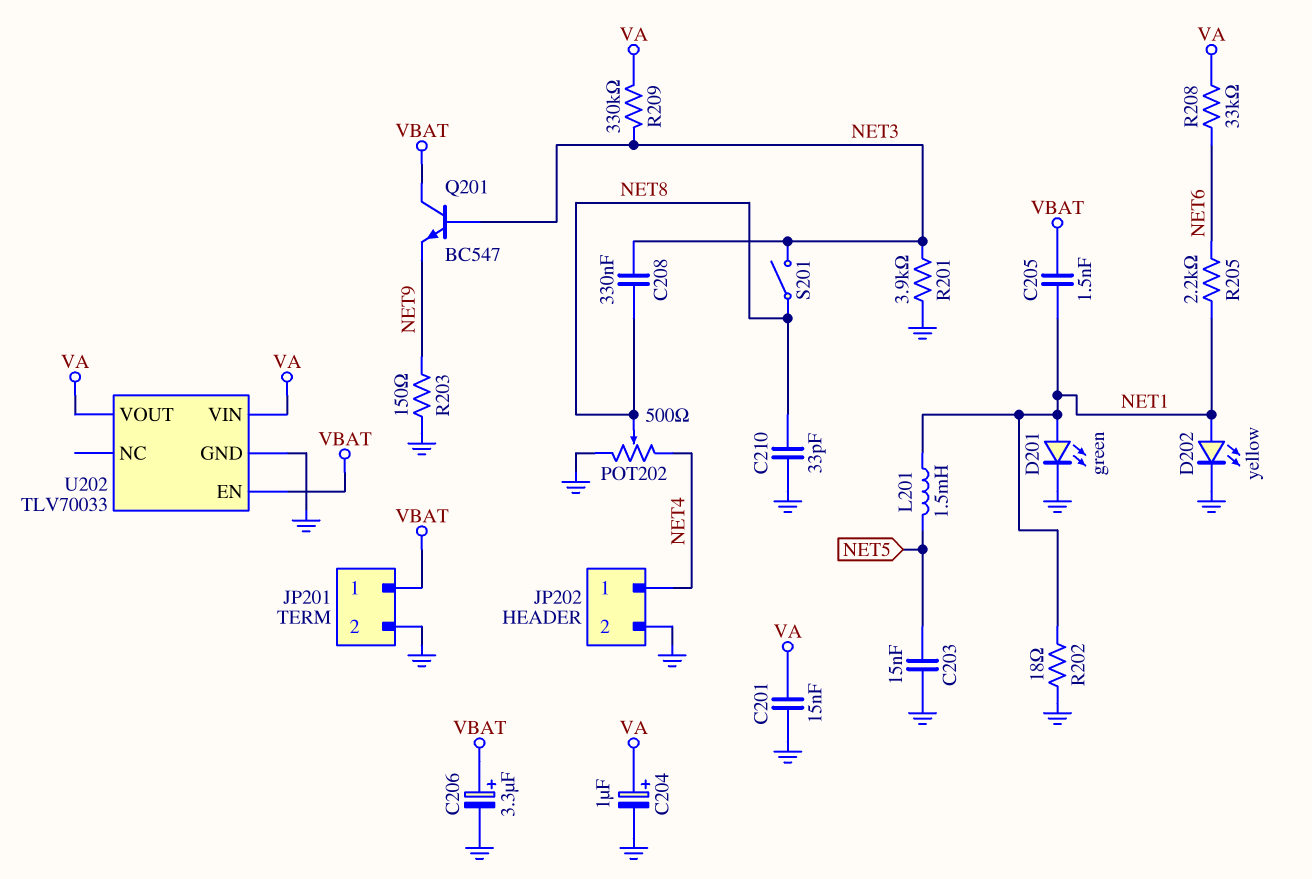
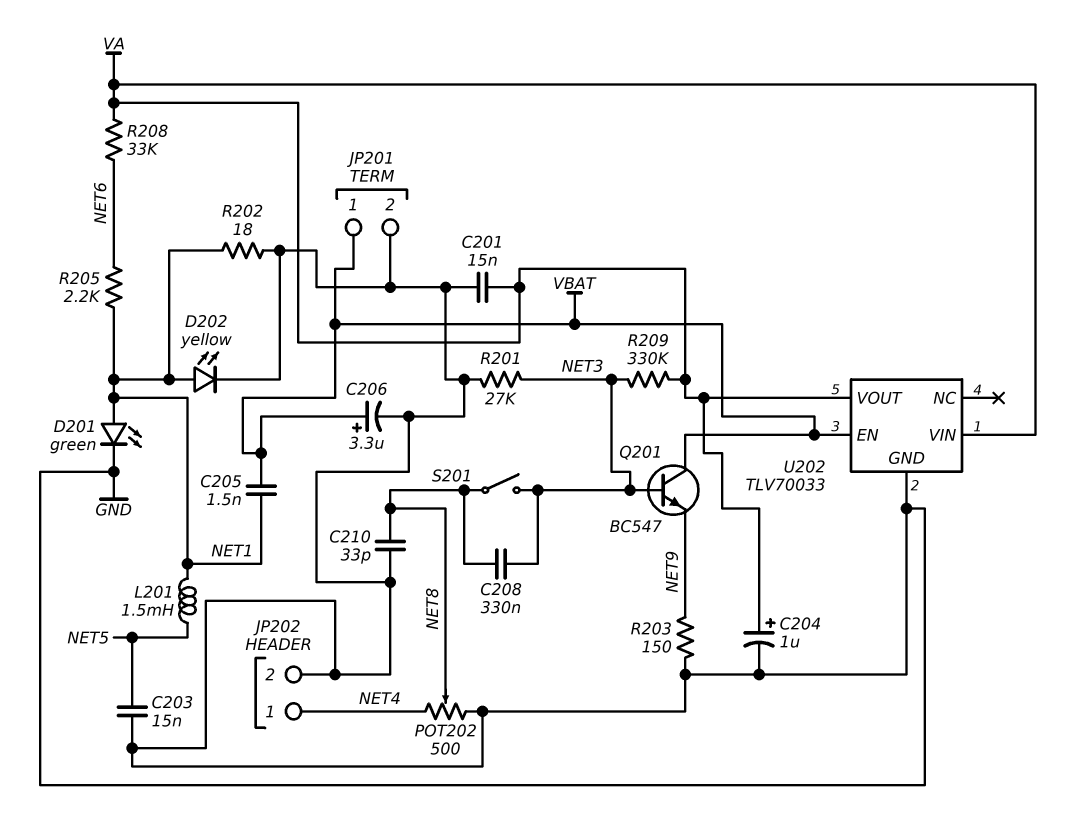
R201: 3.9k (GND, NET3) -> 27k (GND, NET3)

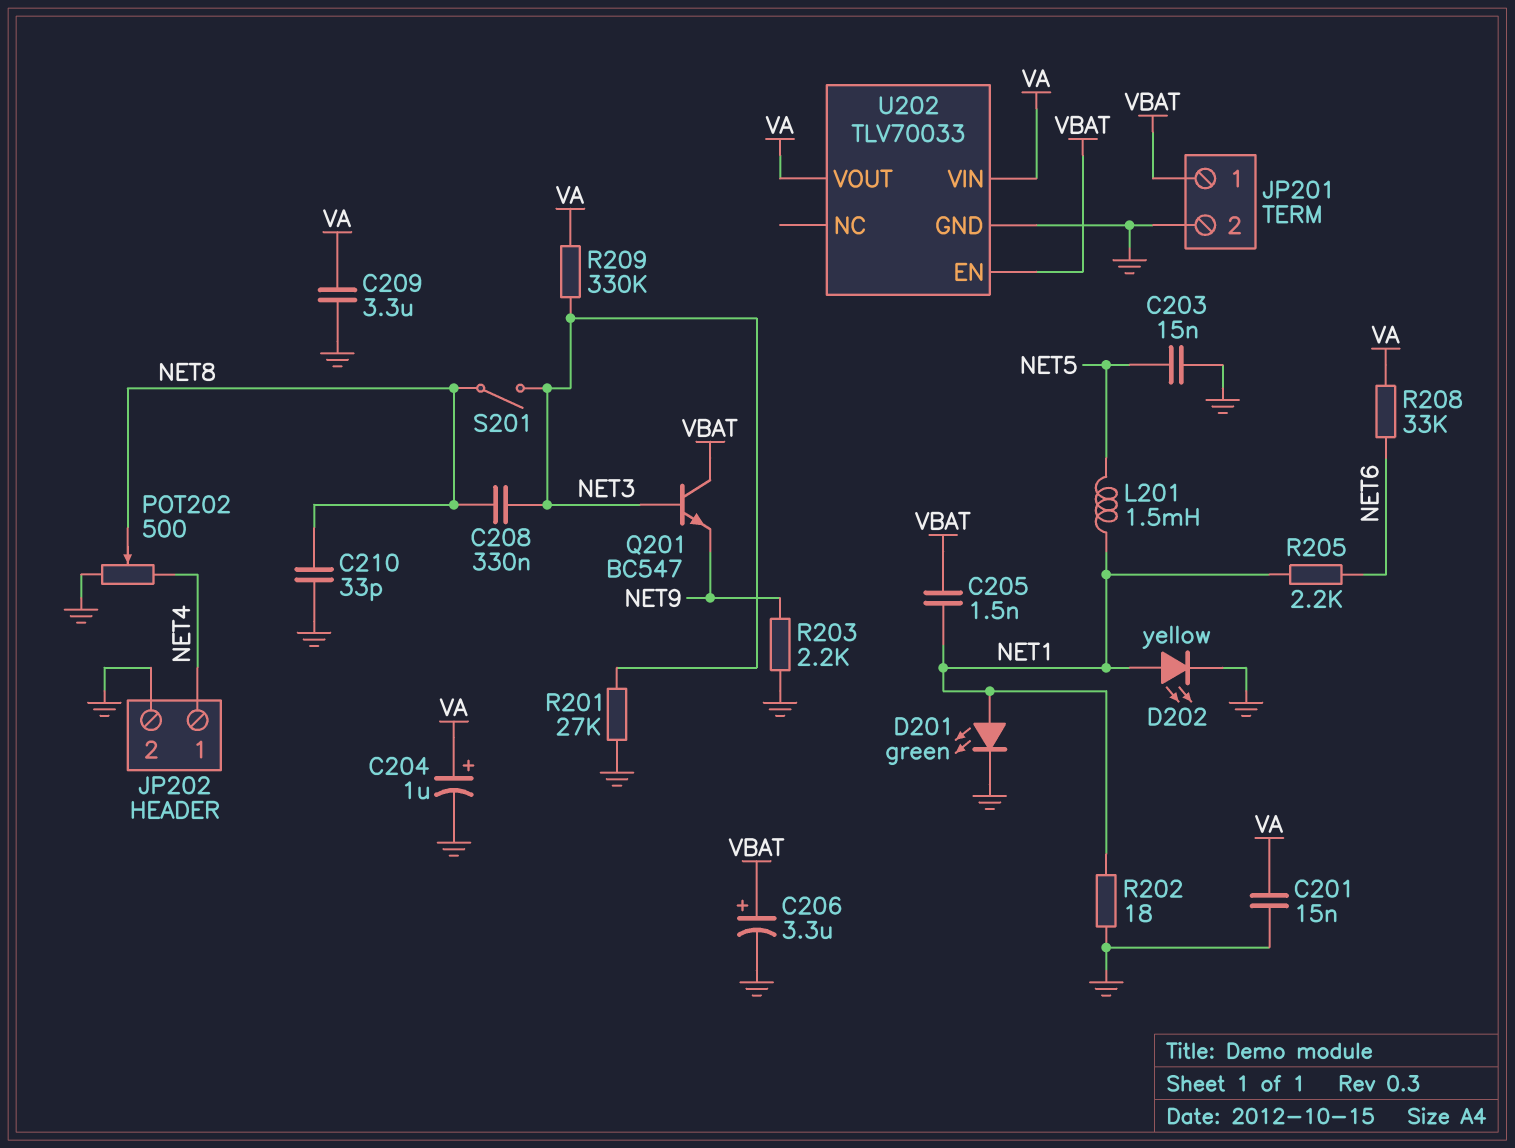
C209: none -> 3.3uF (GND, VA)
R203: 150 (GND, NET9) -> 2.2k (GND, NET9)

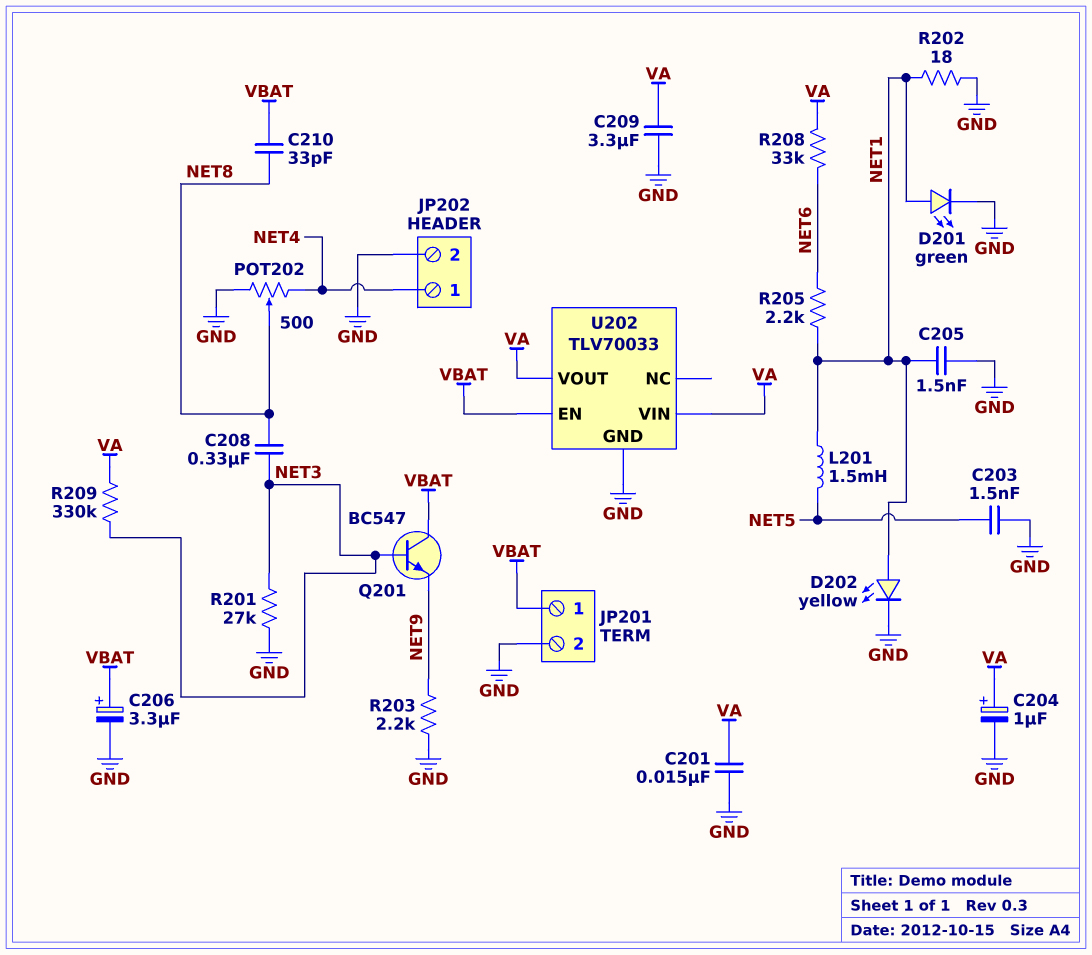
C203: 15nF (GND, NET5) -> 1.5nF (GND, NET5)
C205: 1.5nF (NET1, VBAT) -> 1.5nF (GND, NET1)
C210: 33pF (GND, NET8) -> 33pF (NET8, VBAT)
S201: switch (NET3, NET8) -> none

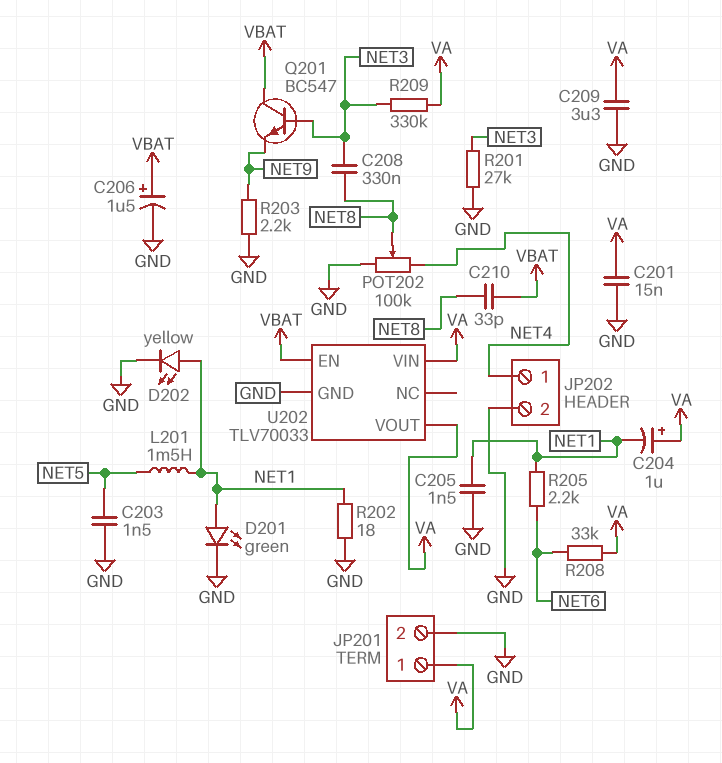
C204: 1uF (plus VA, minus GND) -> 1uF (plus VA, minus NET1)
C206: 3.3uF (plus VBAT, minus GND) -> 1.5uF (plus VBAT, minus GND)
JP201 pin 1: VBAT -> VA
POT202: 500 (GND, NET4, wiper NET8) -> 100k (GND, NET4, wiper NET8)

